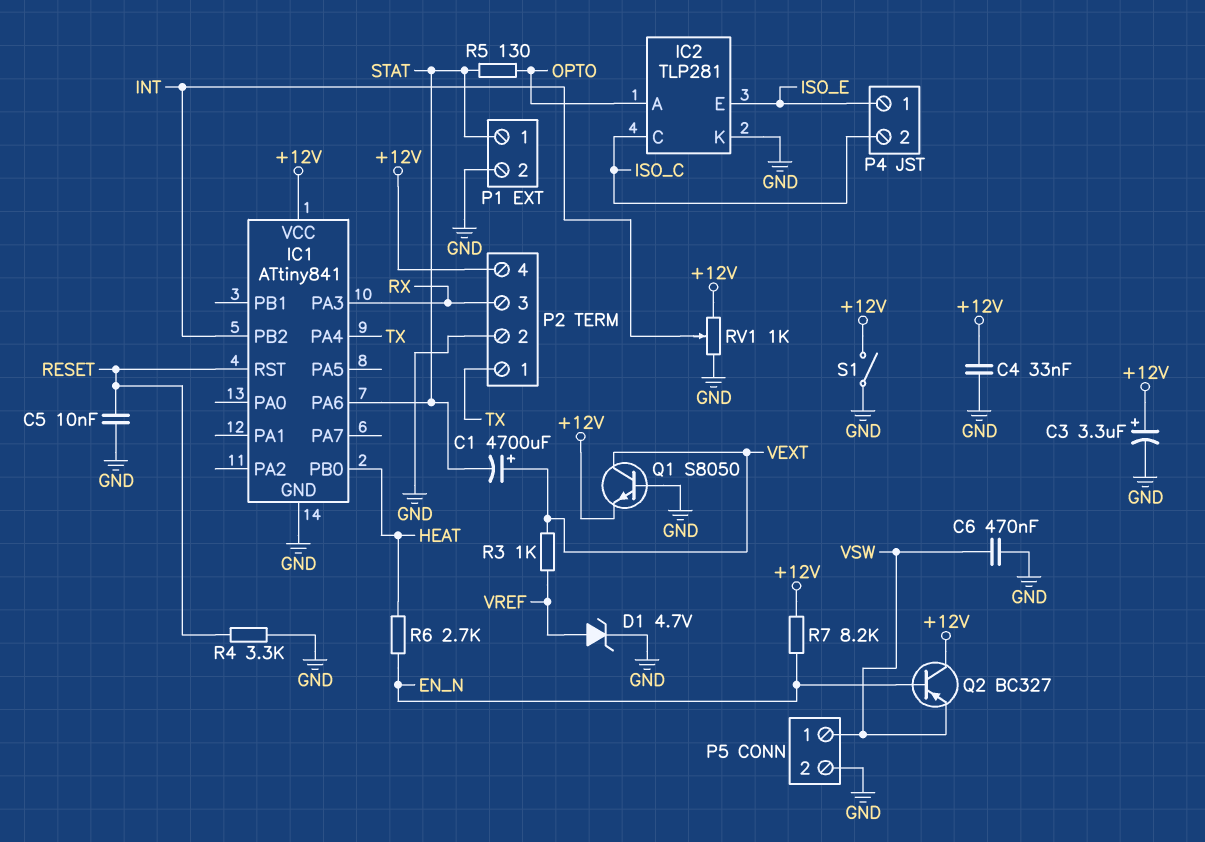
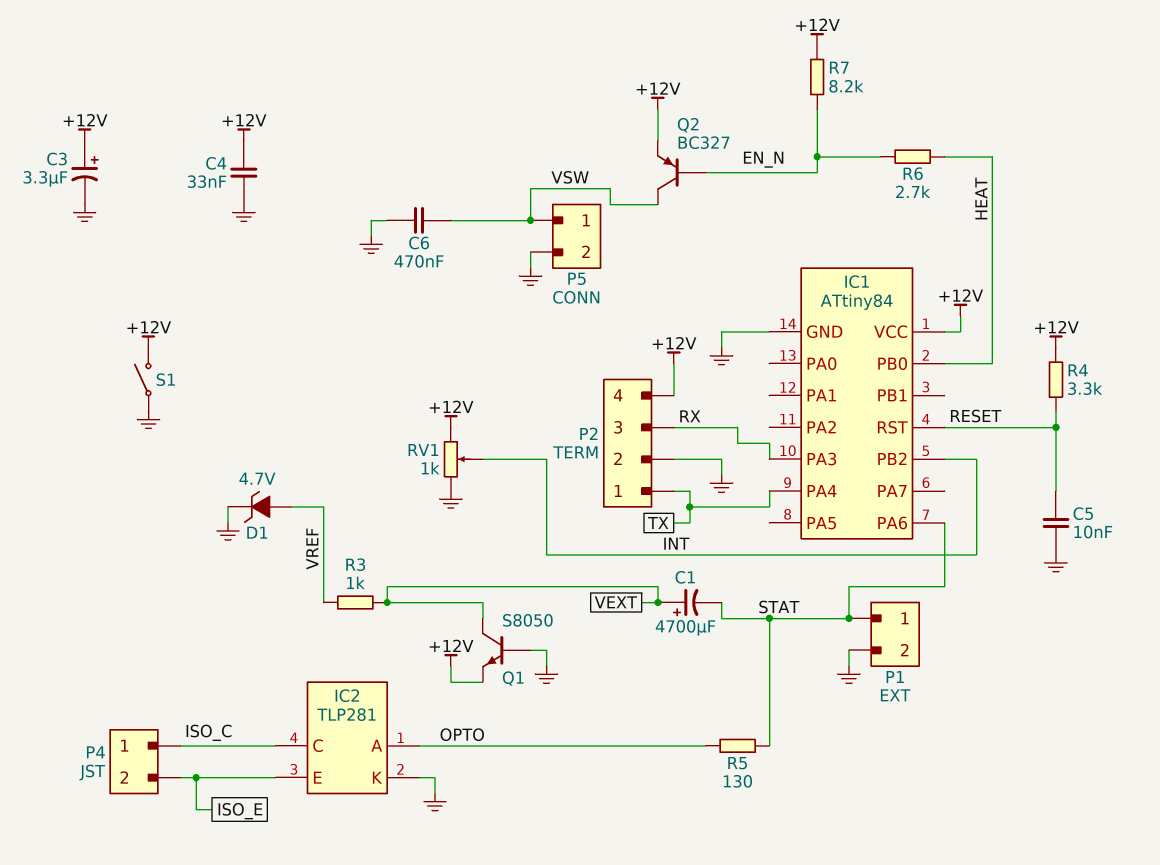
IC1: ATtiny841 -> ATtiny84
P4 pin 1: ISO_E -> ISO_C
P4 pin 2: ISO_C -> ISO_E
Q2: PNP BC327 (B EN_N, C +12V, E VSW) -> PNP BC327 (B EN_N, C VSW, E +12V)
R4: 3.3k (GND, RESET) -> 3.3k (+12V, RESET)

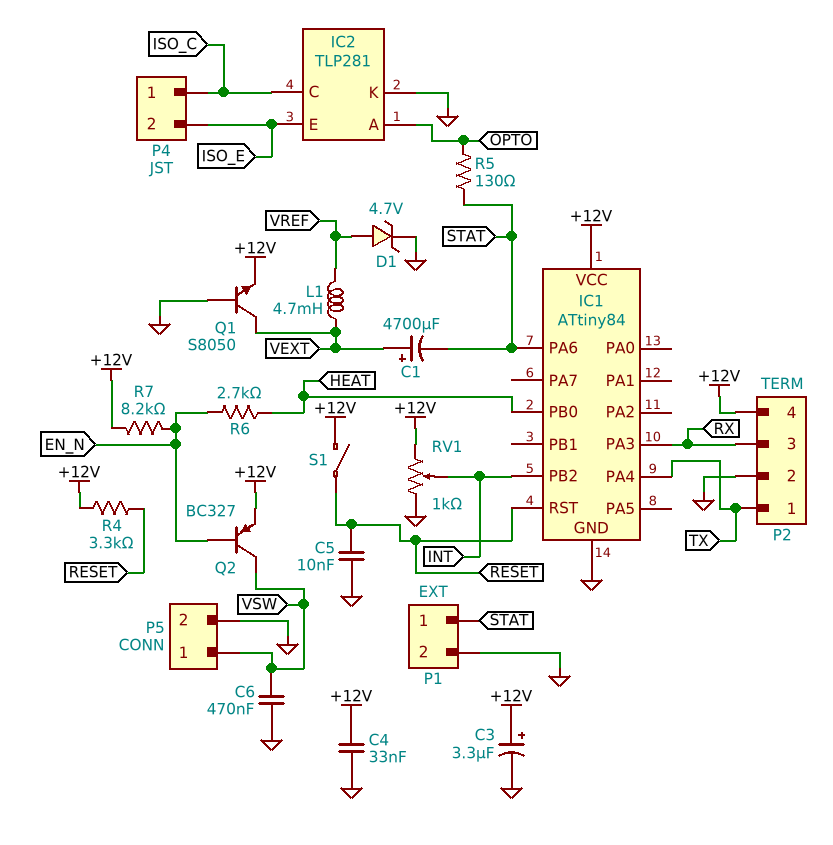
L1: none -> 4.7mH (VEXT, VREF)
R3: 1k (VEXT, VREF) -> none
S1: switch (+12V, GND) -> switch (+12V, RESET)

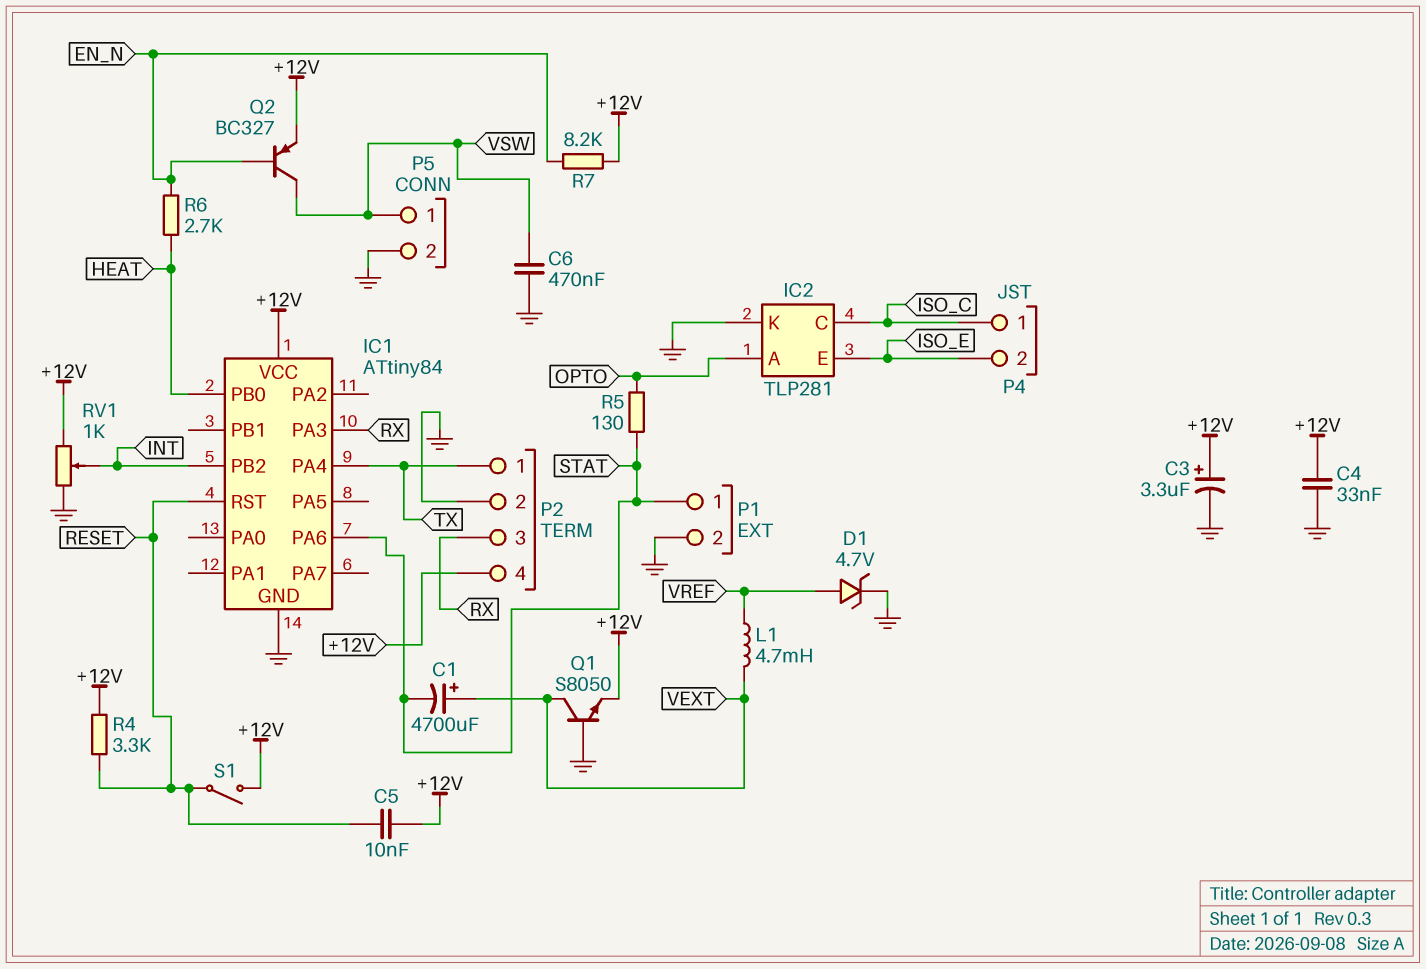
C5: 10nF (GND, RESET) -> 10nF (+12V, RESET)

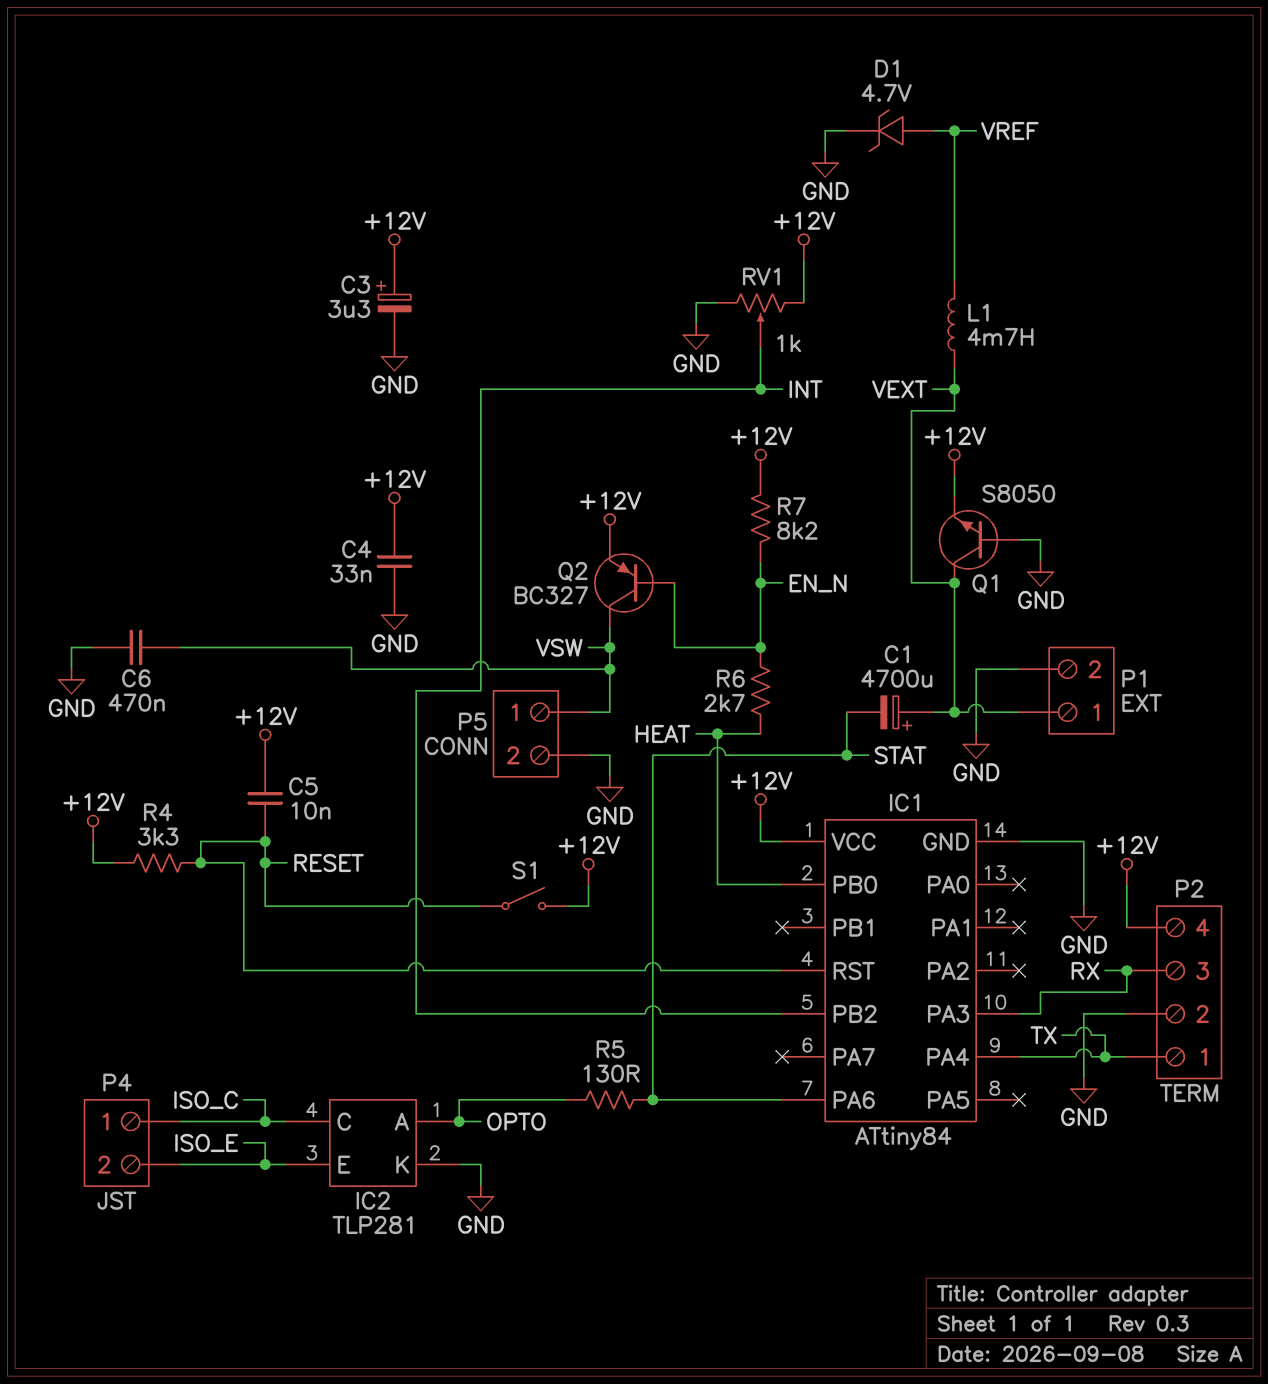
P1 pin 1: STAT -> VEXT

